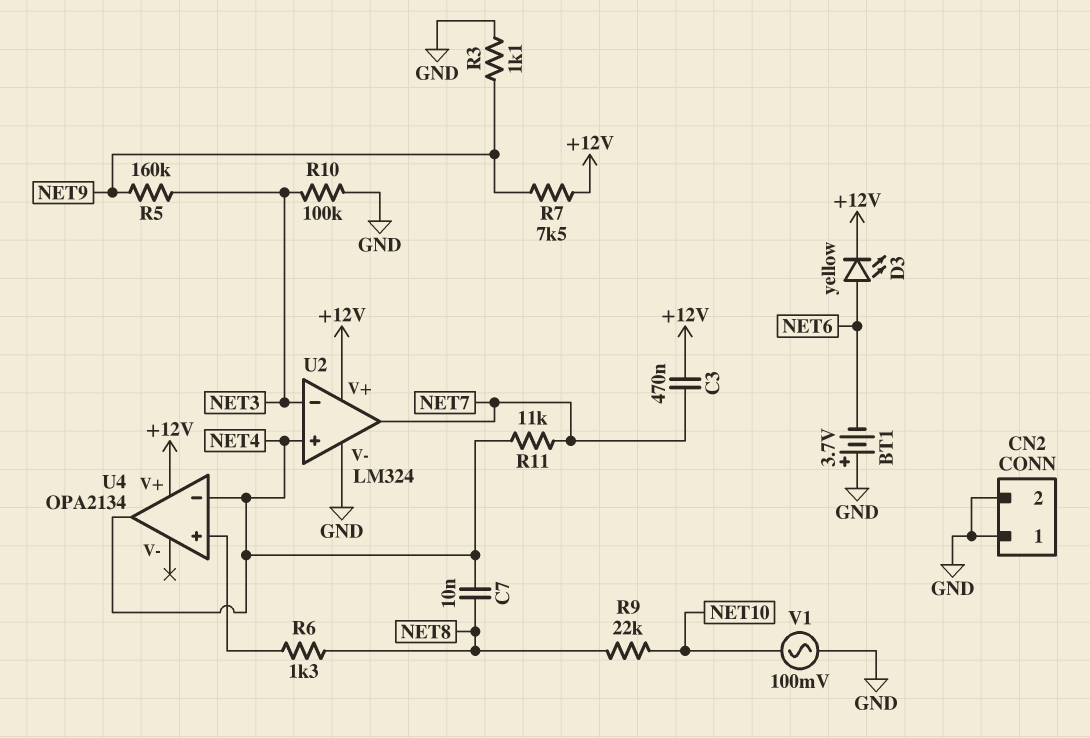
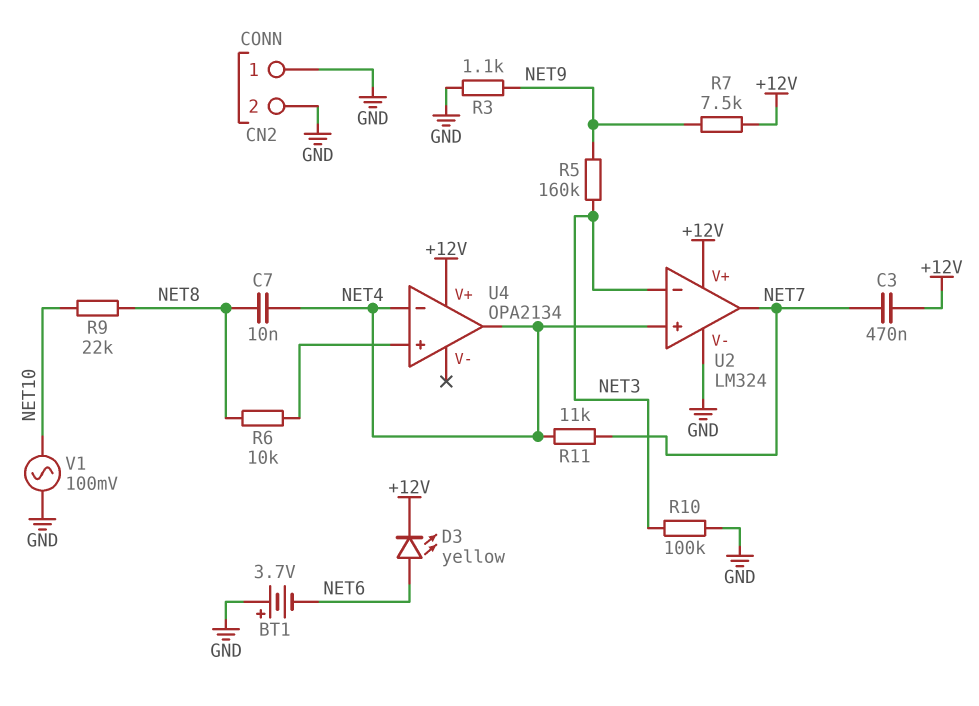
R6: 1.3k (NET8, U4/in+) -> 10k (NET8, U4/in+)

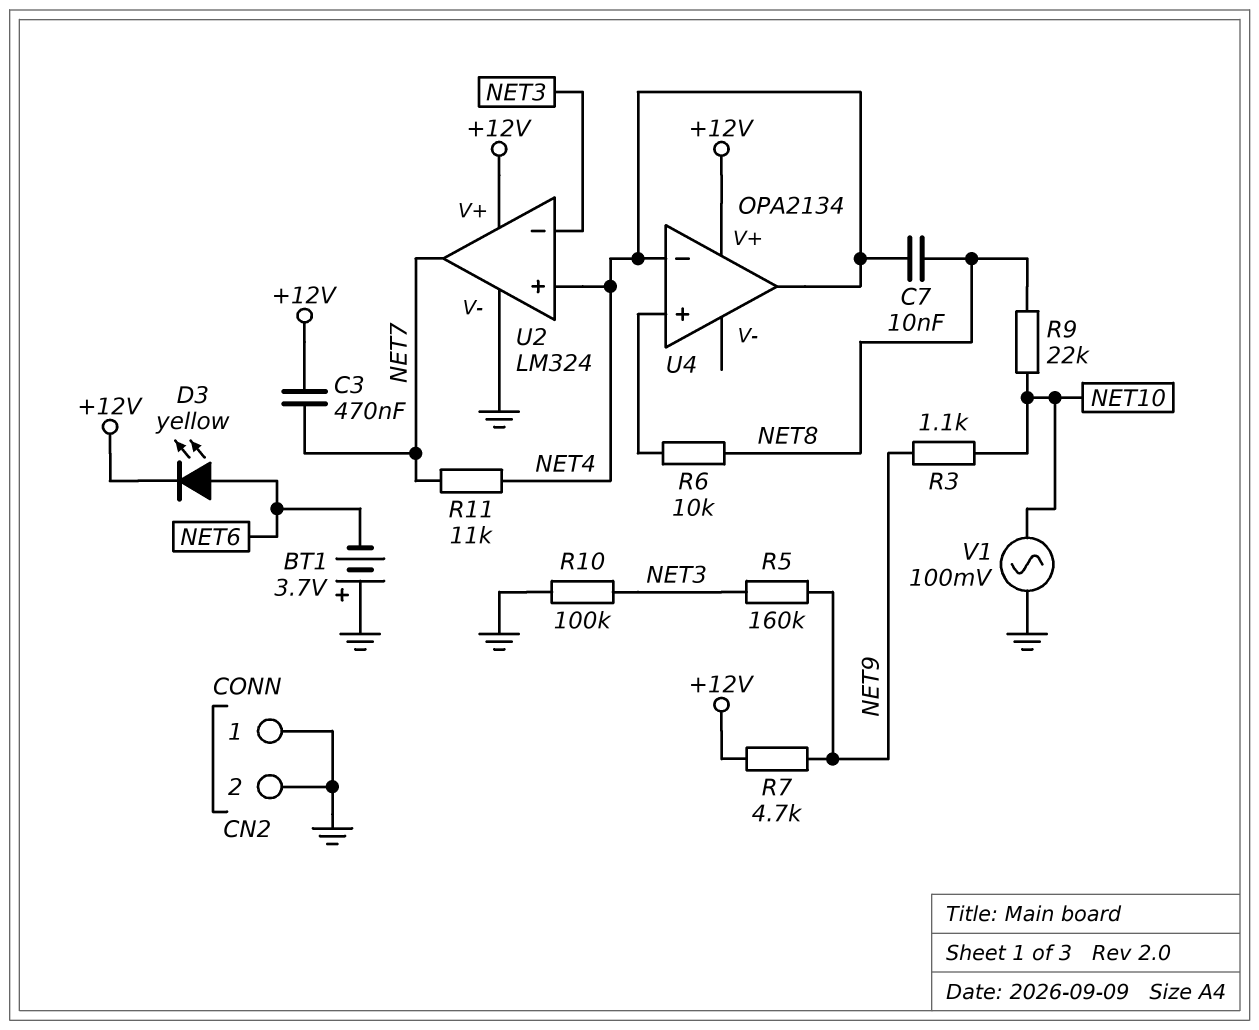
R3: 1.1k (GND, NET9) -> 1.1k (NET9, NET10)
R7: 7.5k (+12V, NET9) -> 4.7k (+12V, NET9)

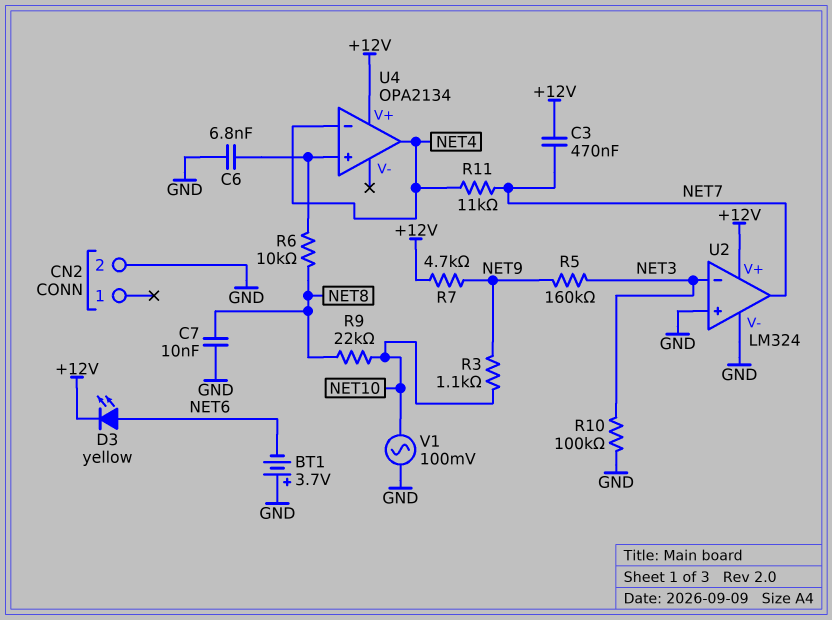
C6: none -> 6.8nF (GND, U4/in+)
C7: 10nF (NET4, NET8) -> 10nF (GND, NET8)
CN2 pin 1: GND -> none
U2 pin in+: NET4 -> GND

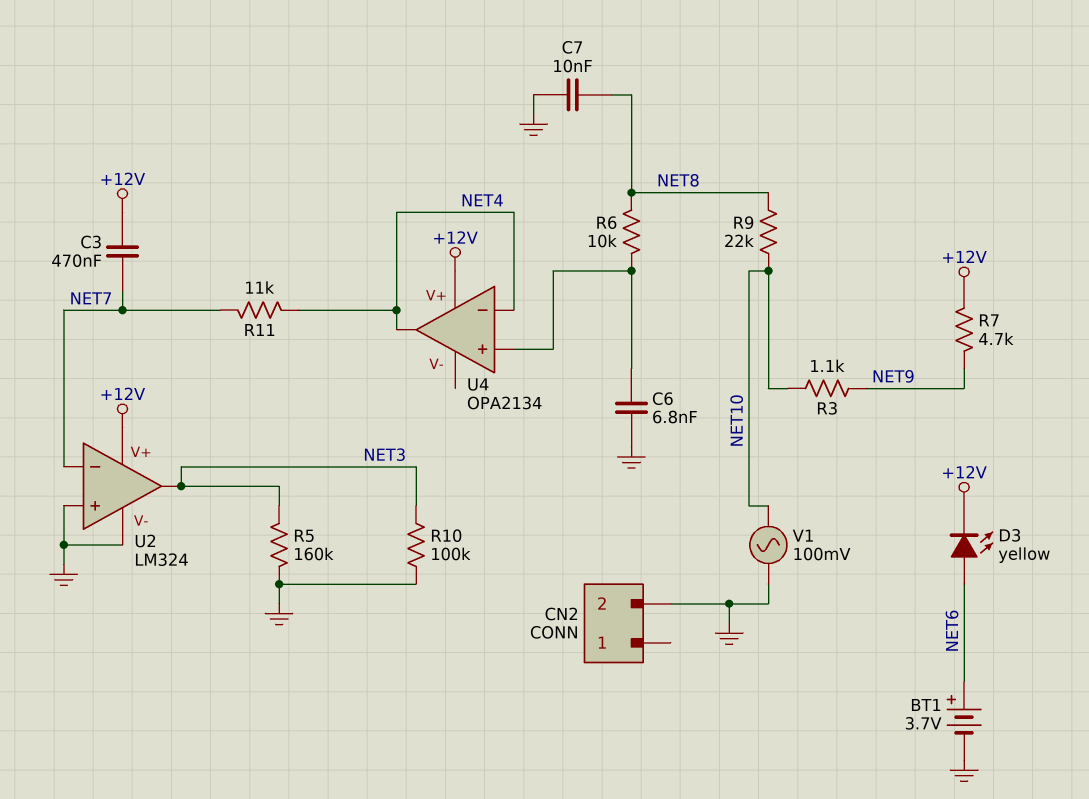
BT1: 3.7V (plus GND, minus NET6) -> 3.7V (plus NET6, minus GND)
R5: 160k (NET3, NET9) -> 160k (GND, NET3)
U2 pin in-: NET3 -> NET7
U2 pin out: NET7 -> NET3

